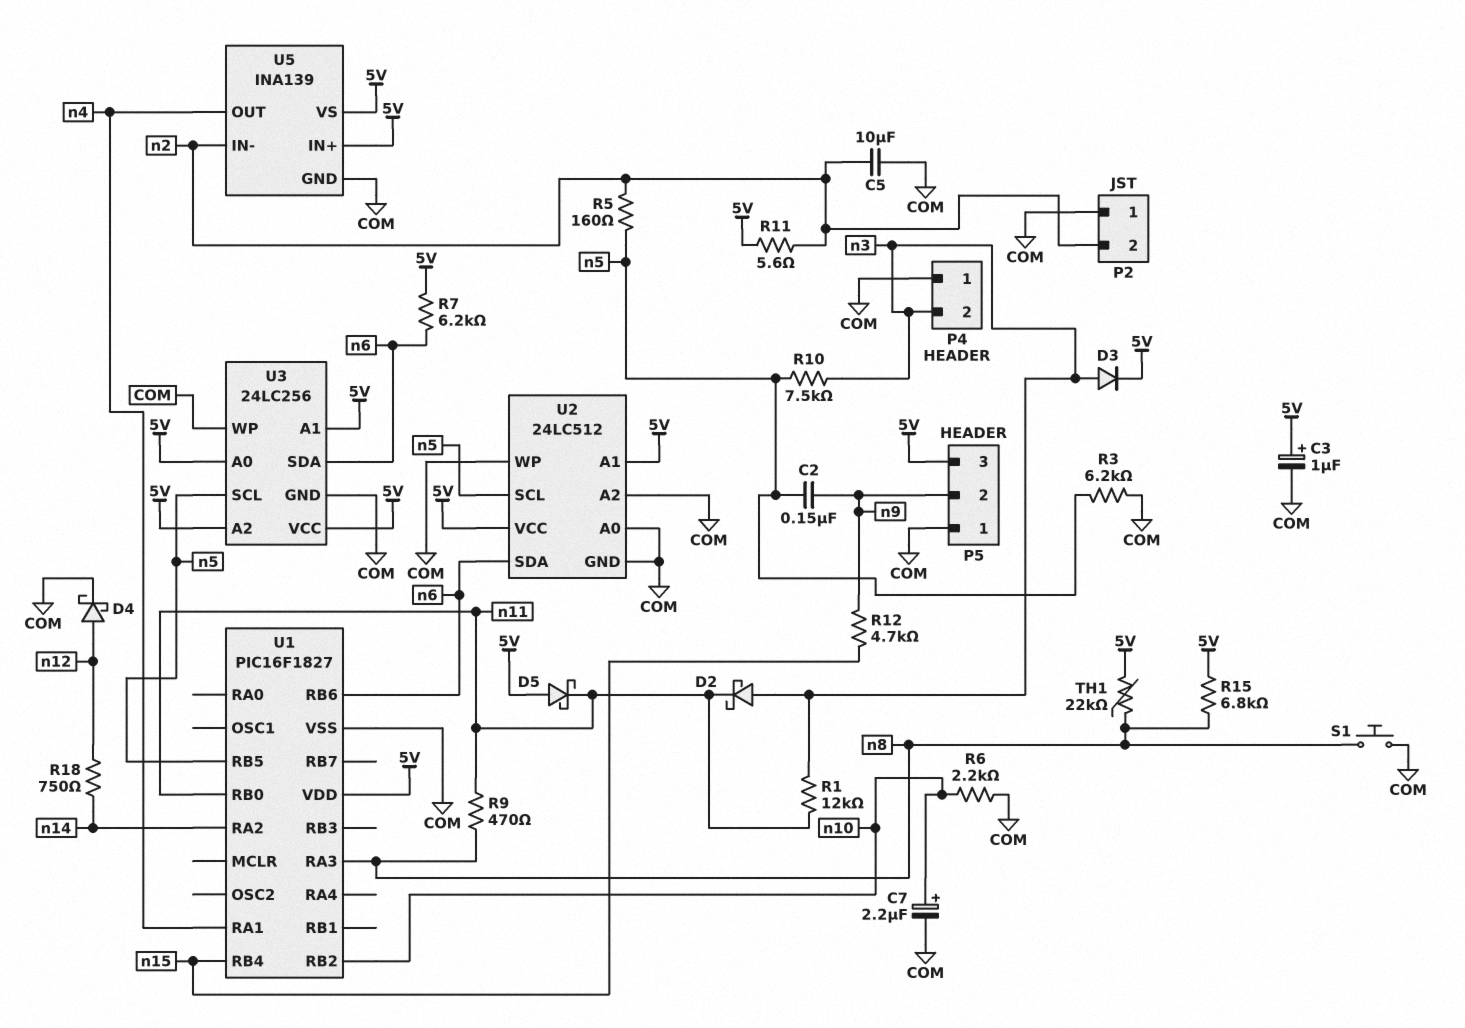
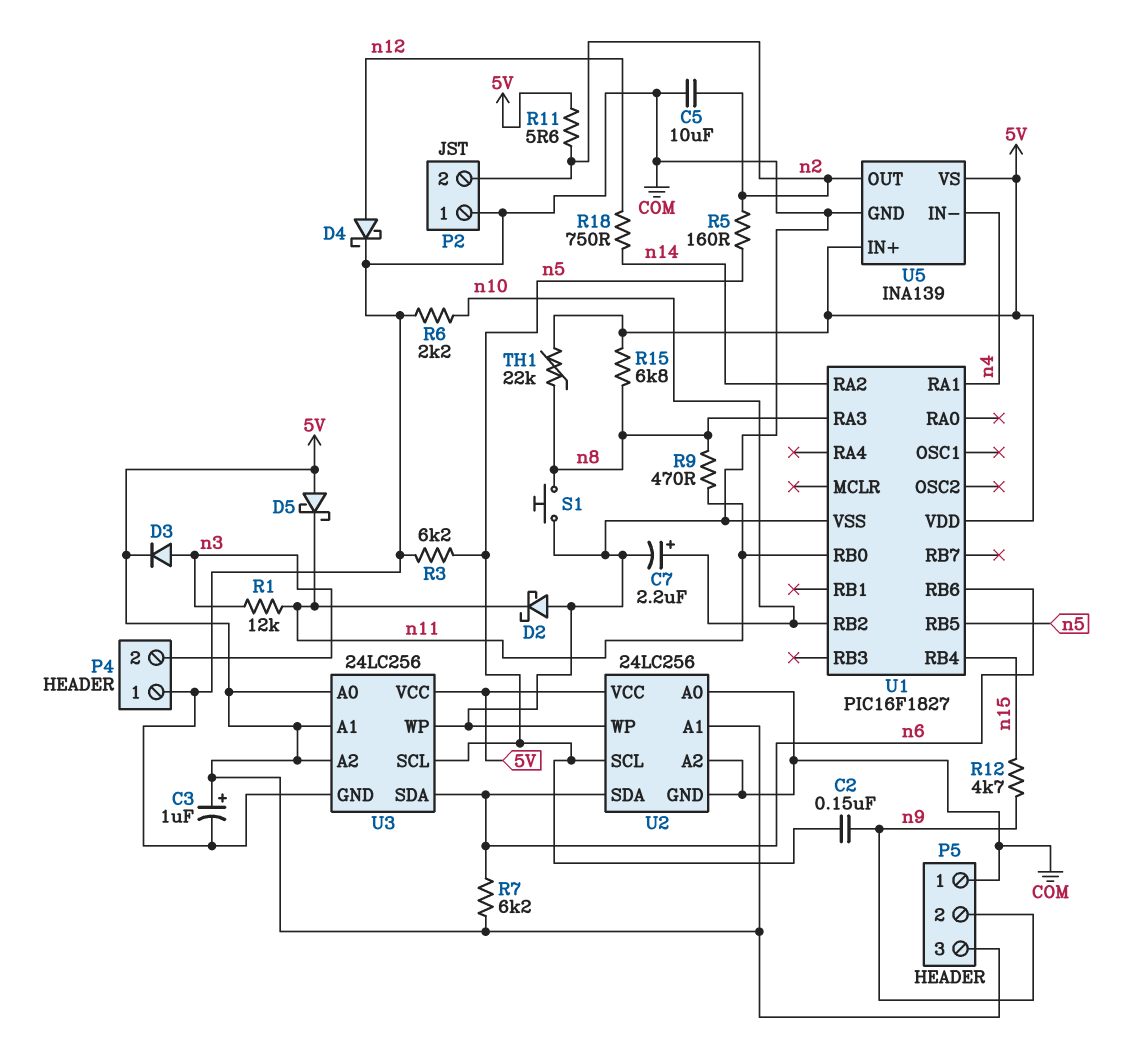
D2: schottky (A n3, K n11) -> schottky (A COM, K n11)
R10: 7.5k (n3, n5) -> none
U2: 24LC512 -> 24LC256
U5 pin IN-: n2 -> n4
U5 pin OUT: n4 -> n2

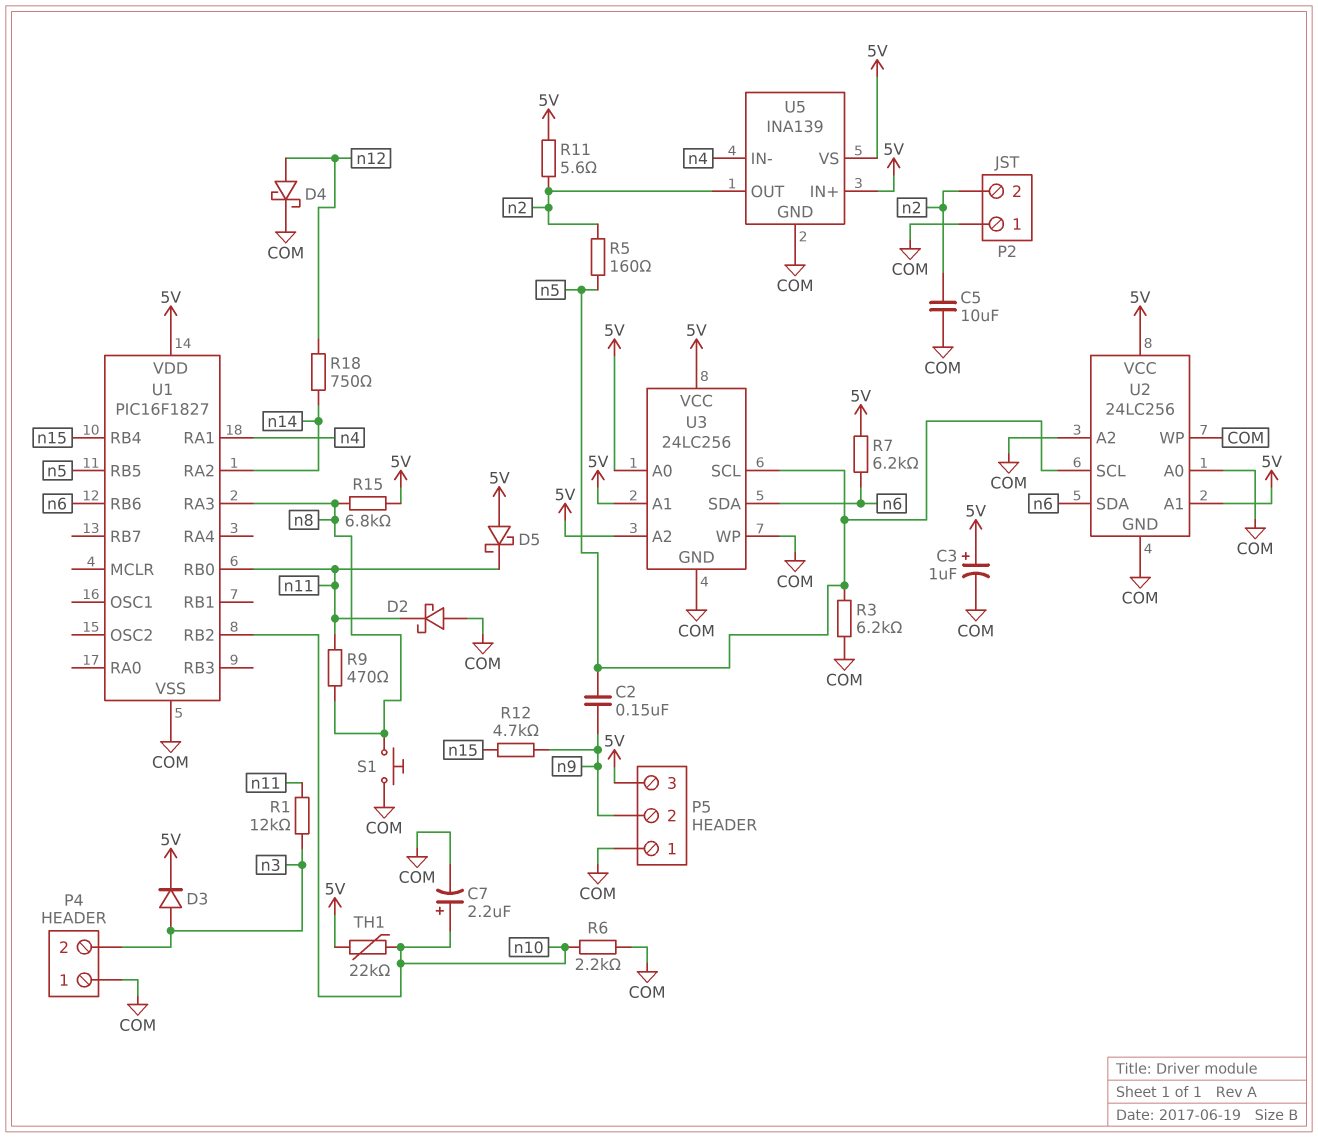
TH1: 22k (5V, n8) -> 22k (5V, n10)

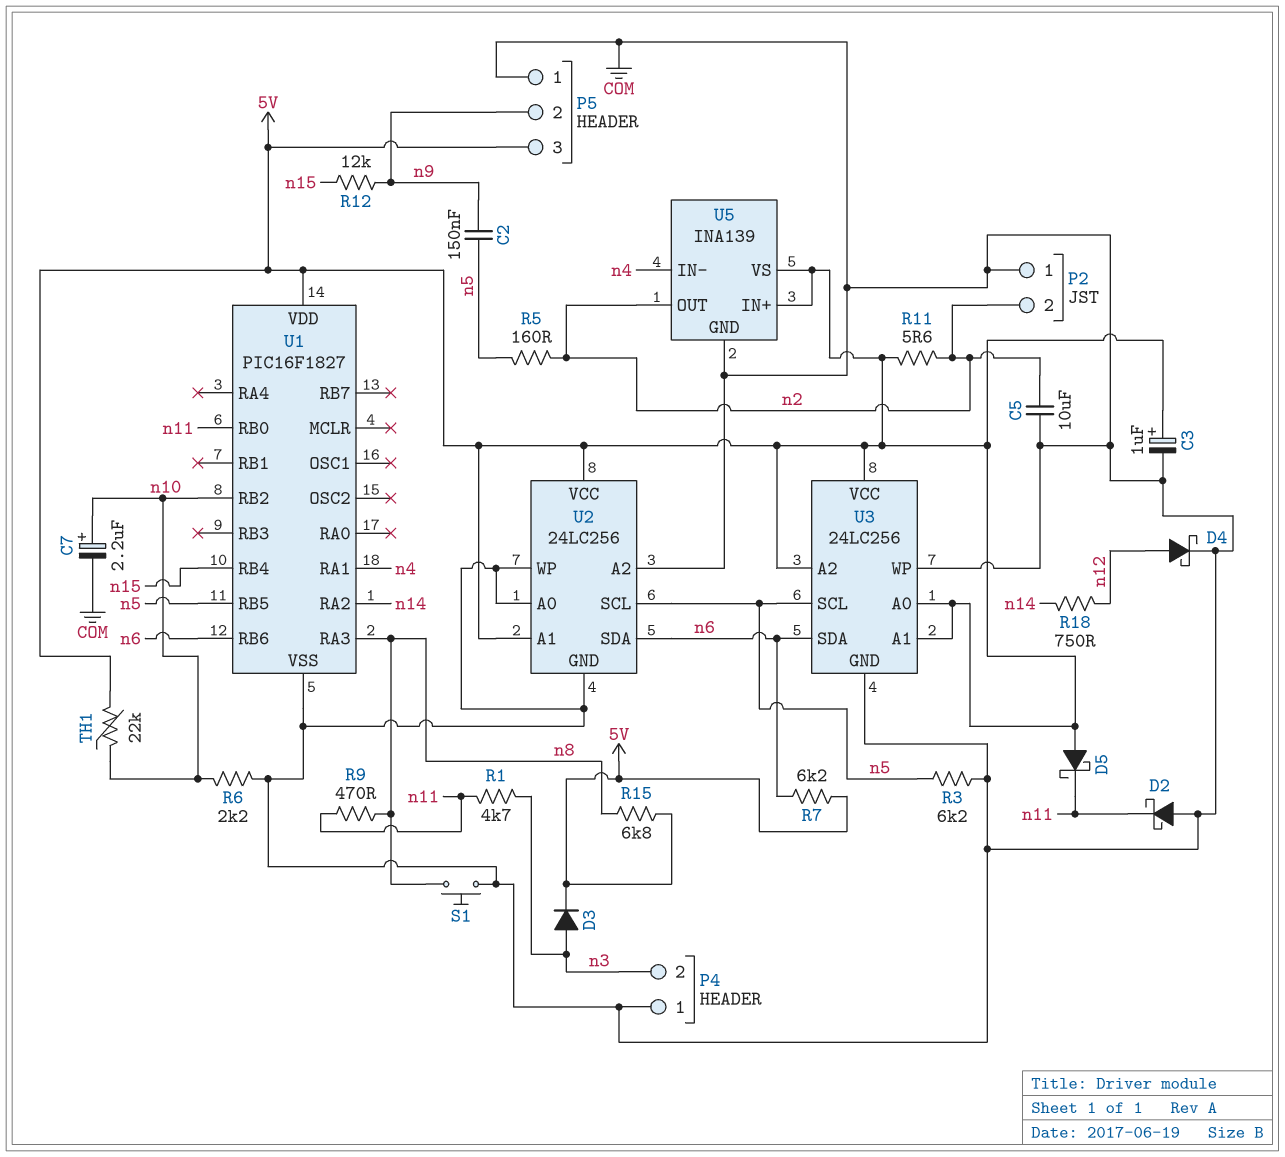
R1: 12k (n3, n11) -> 4.7k (n3, n11)
R12: 4.7k (n9, n15) -> 12k (n9, n15)

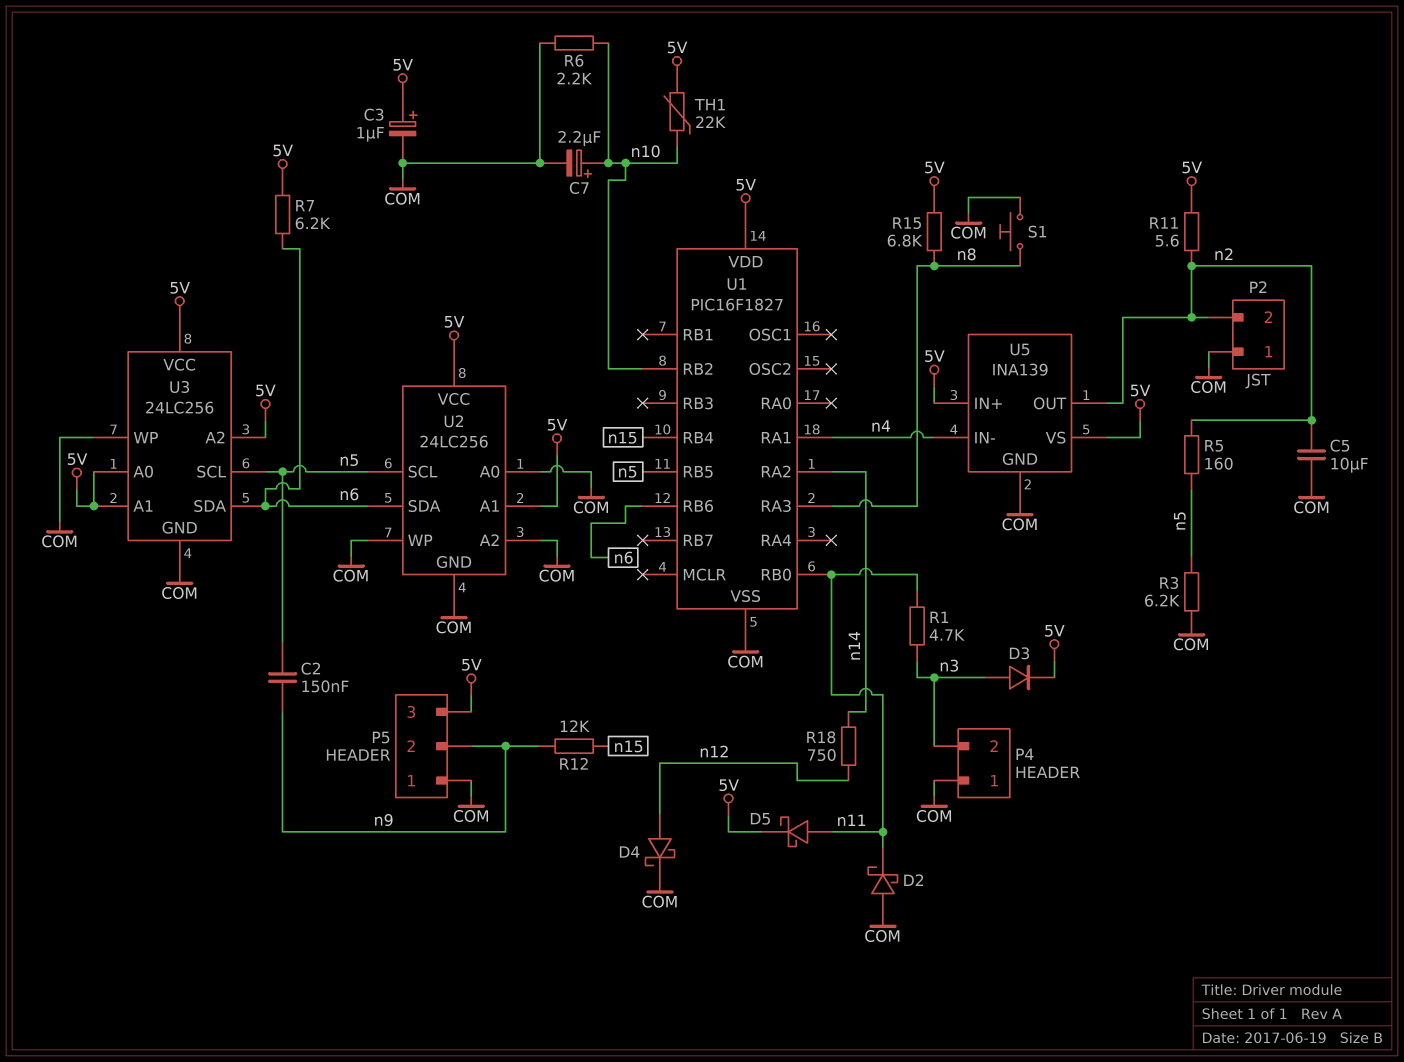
D5: schottky (A 5V, K n11) -> schottky (A n11, K 5V)
R9: 470 (n8, n11) -> none

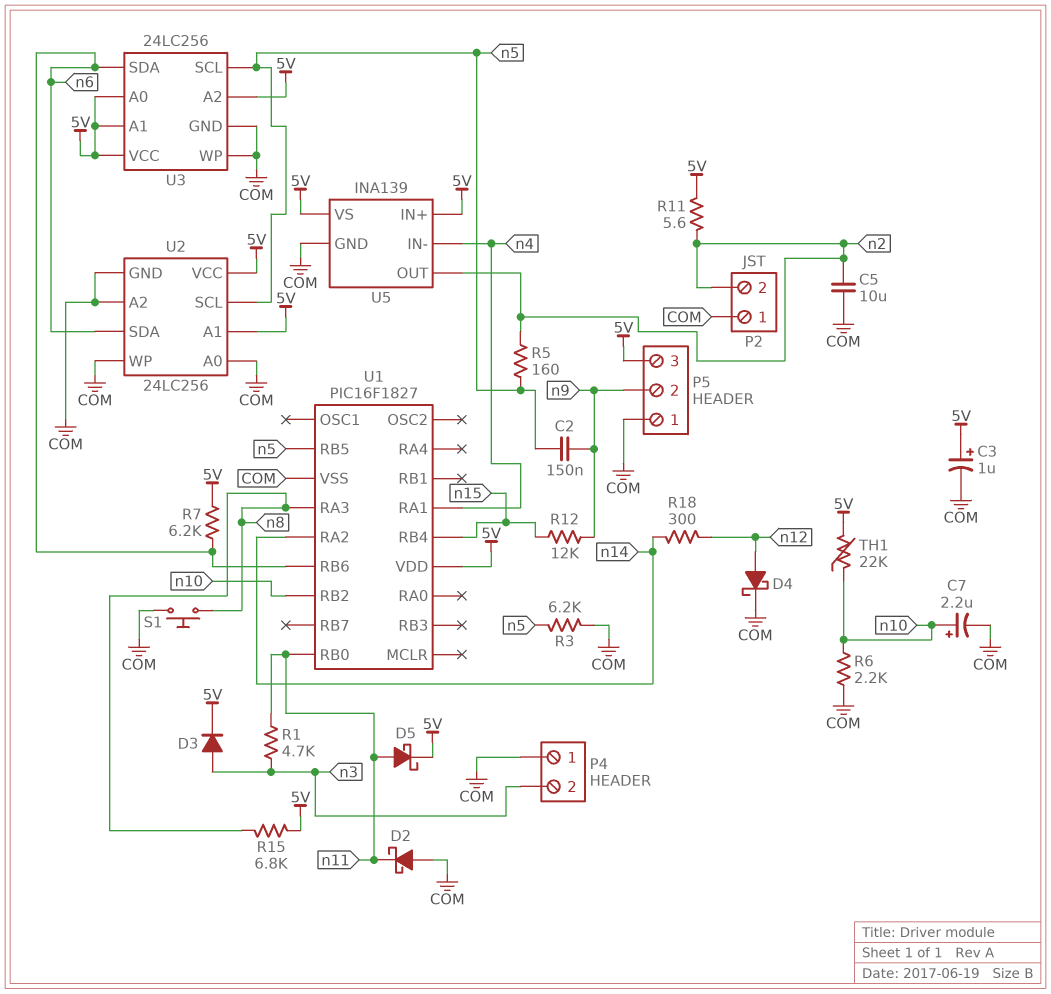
R18: 750 (n12, n14) -> 300 (n12, n14)

